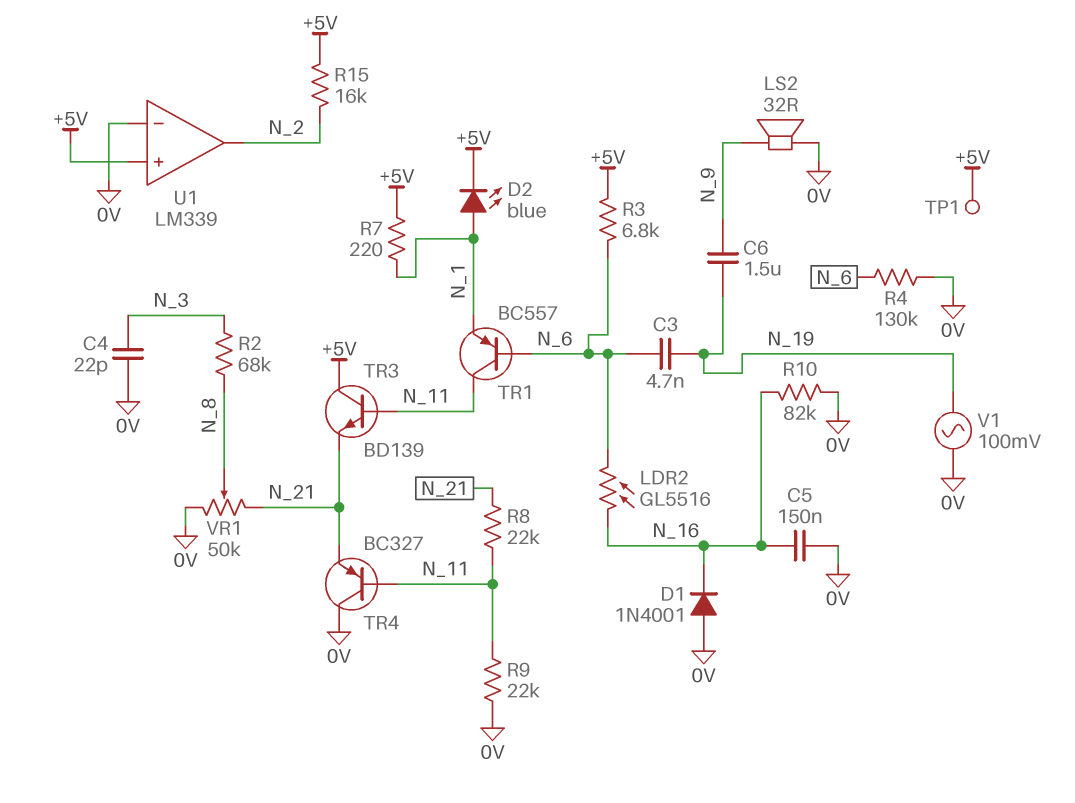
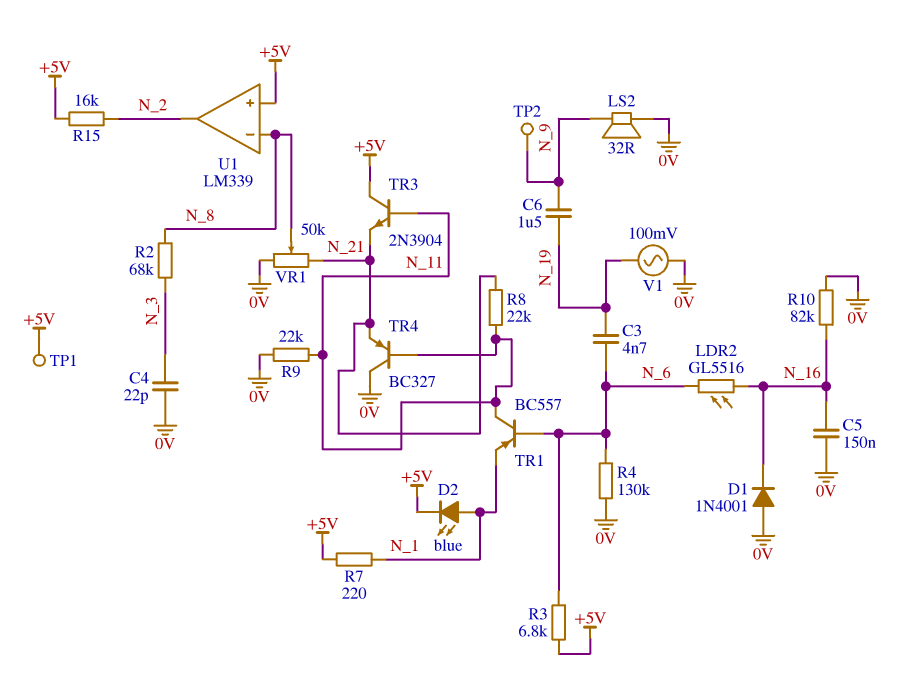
TP2: none -> test point (N_9)
TR3: NPN BD139 (B N_11, C +5V, E N_21) -> NPN 2N3904 (B N_11, C +5V, E N_21)
U1 pin in-: 0V -> N_8

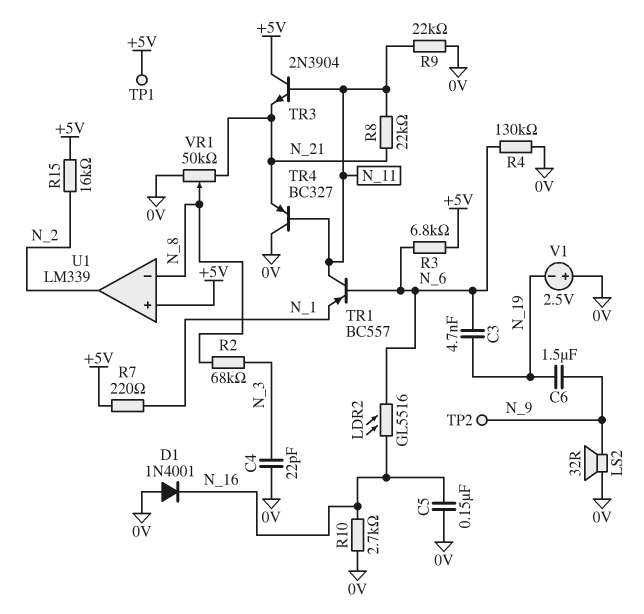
D2: LED blue (A N_1, K +5V) -> none
R10: 82k (0V, N_16) -> 2.7k (0V, N_16)
V1: AC 100mV (0V, N_19) -> 2.5V (plus 0V, minus N_19)

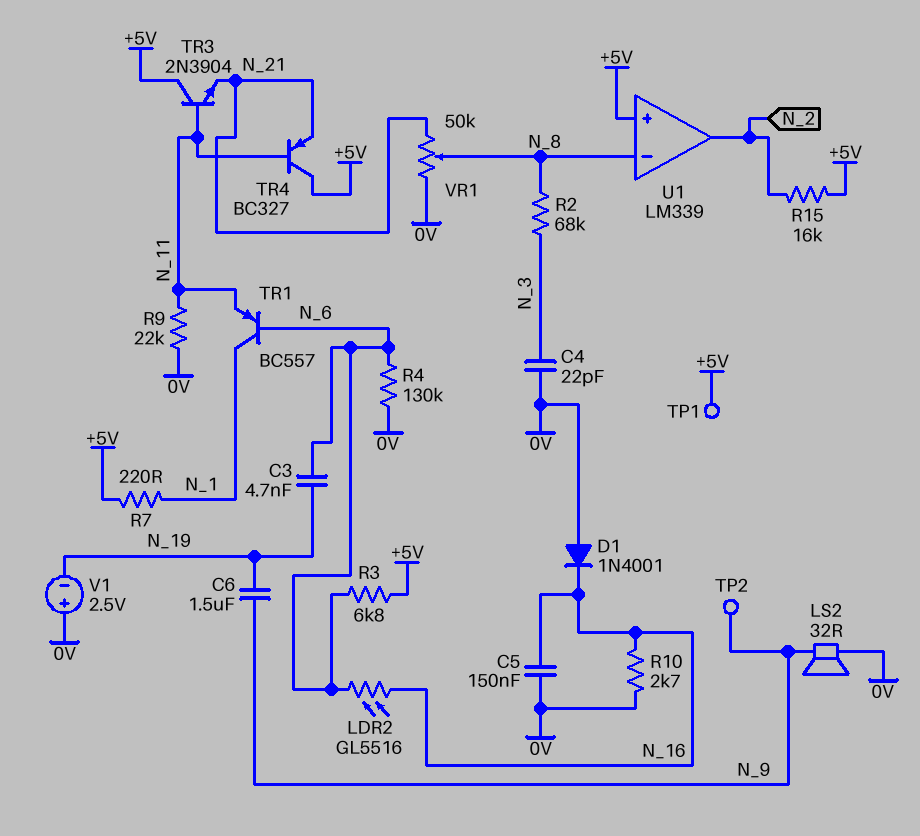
R8: 22k (N_11, N_21) -> none
TR1: PNP BC557 (B N_6, C N_11, E N_1) -> PNP BC557 (B N_6, C N_1, E N_11)
TR4: PNP BC327 (B N_11, C 0V, E N_21) -> PNP BC327 (B N_11, C +5V, E N_21)

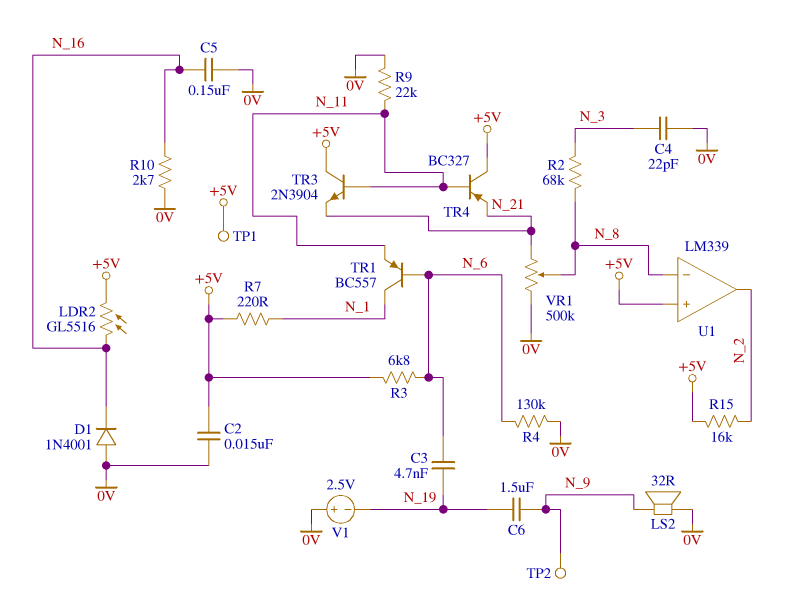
C2: none -> 15nF (+5V, 0V)
LDR2: GL5516 (N_6, N_16) -> GL5516 (+5V, N_16)
VR1: 50k (0V, N_21, wiper N_8) -> 500k (0V, N_21, wiper N_8)

